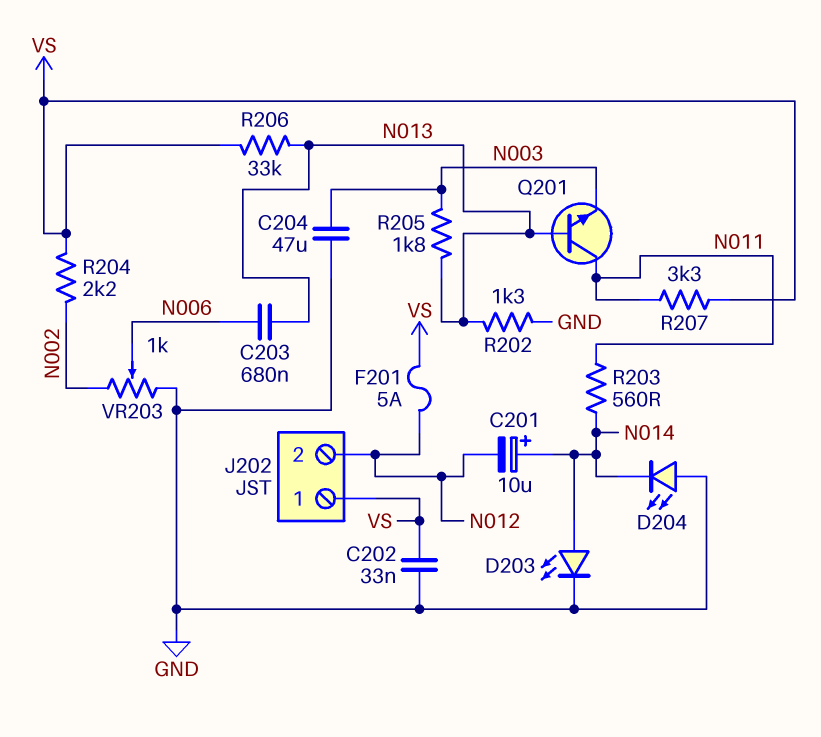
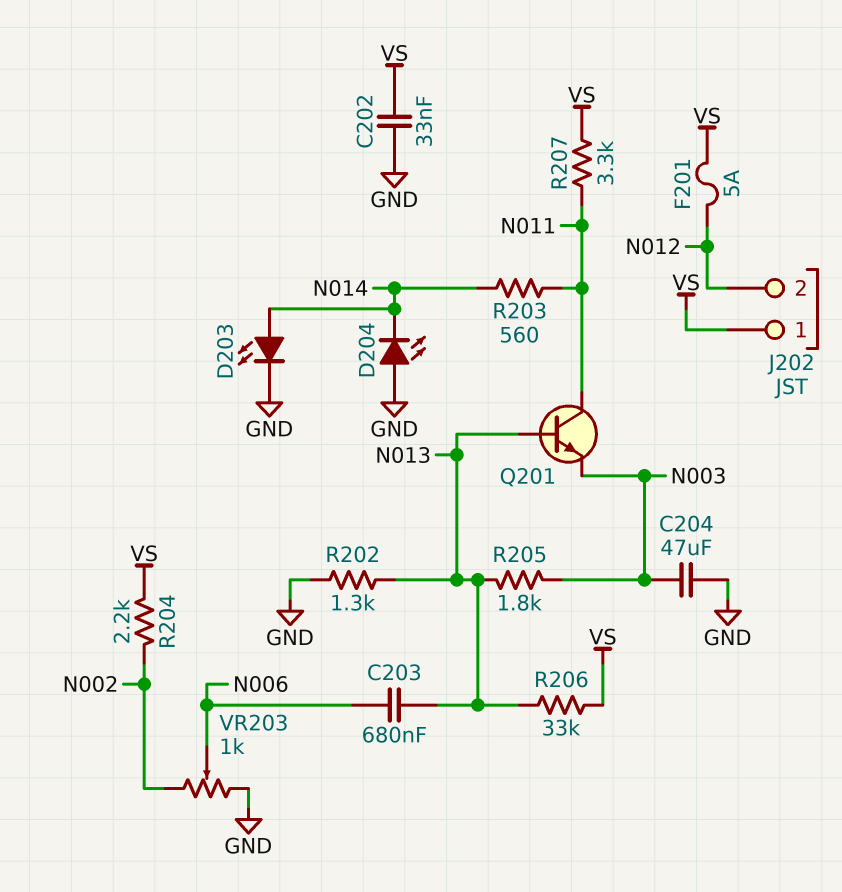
C201: 10uF (plus N014, minus N012) -> none

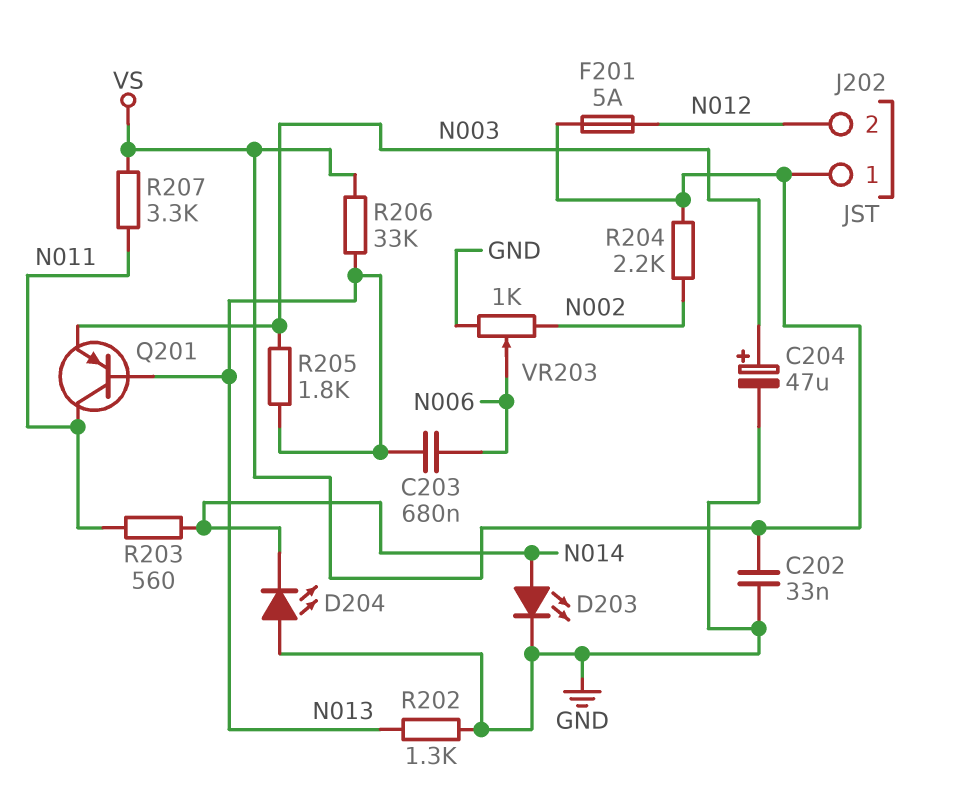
C204: 47uF (GND, N003) -> 47uF (plus N003, minus GND)
Q201: NPN (B N013, C N011, E N003) -> PNP (B N013, C N011, E N003)

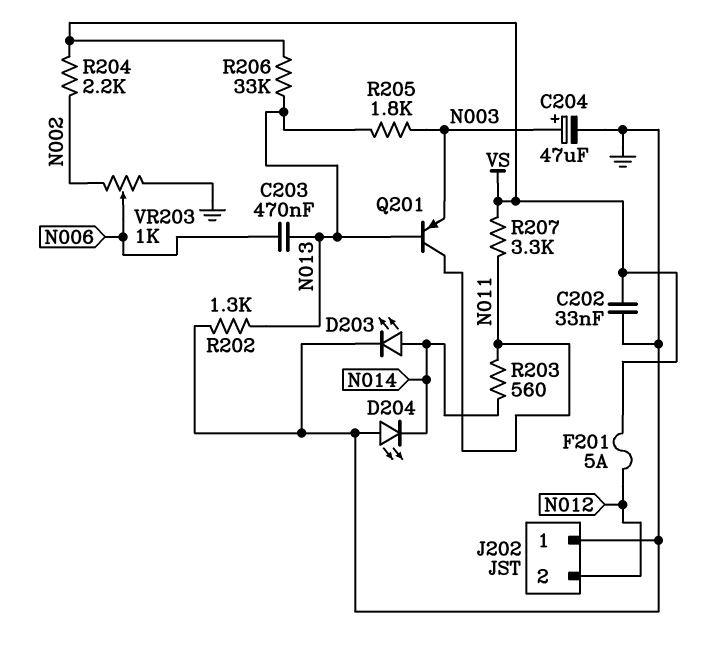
C203: 680nF (N006, N013) -> 470nF (N006, N013)
J202 pin 1: VS -> GND

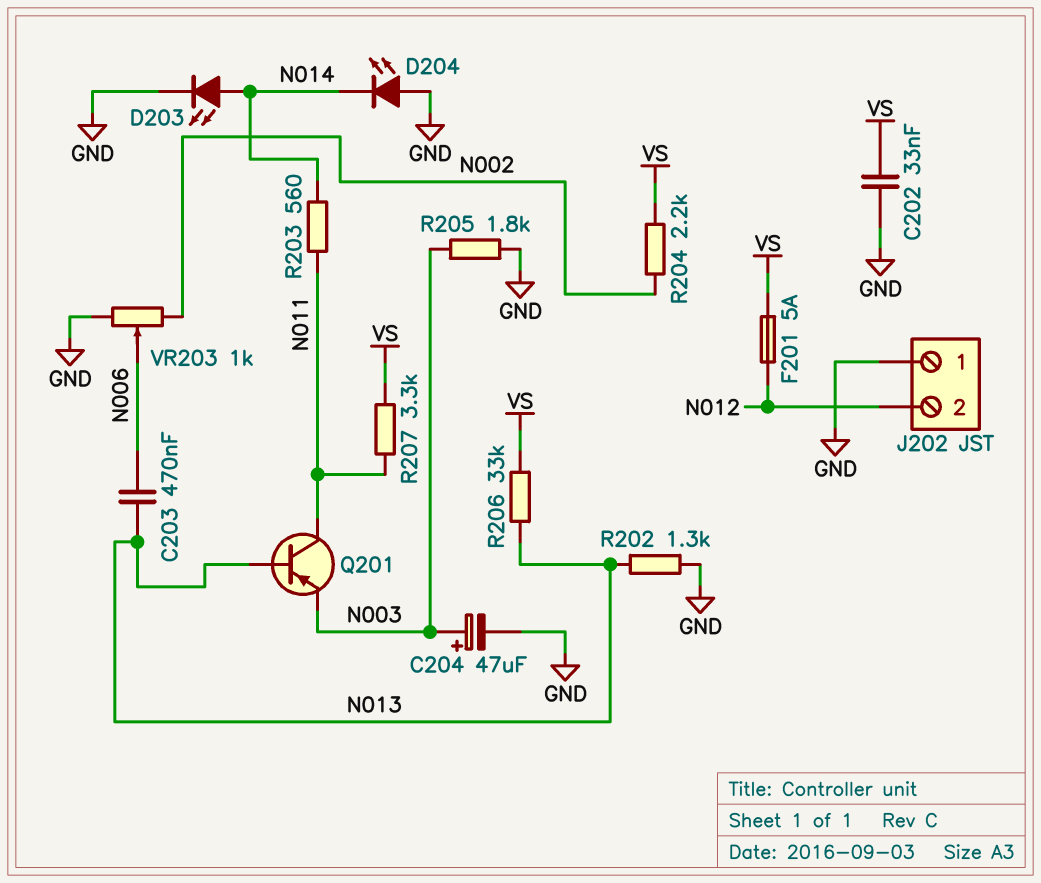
R205: 1.8k (N003, N013) -> 1.8k (GND, N003)

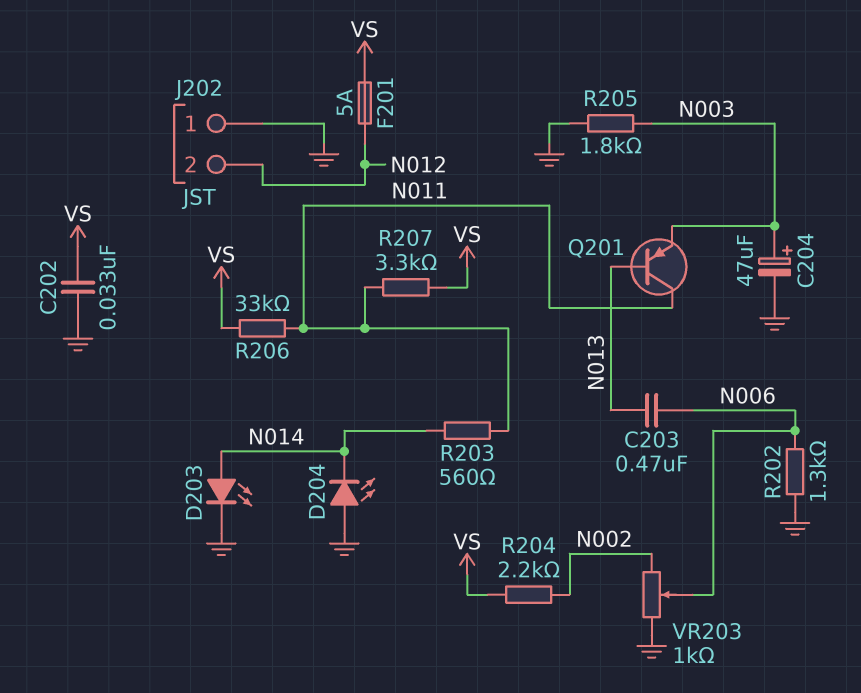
R202: 1.3k (GND, N013) -> 1.3k (GND, N006)
R206: 33k (N013, VS) -> 33k (N011, VS)

